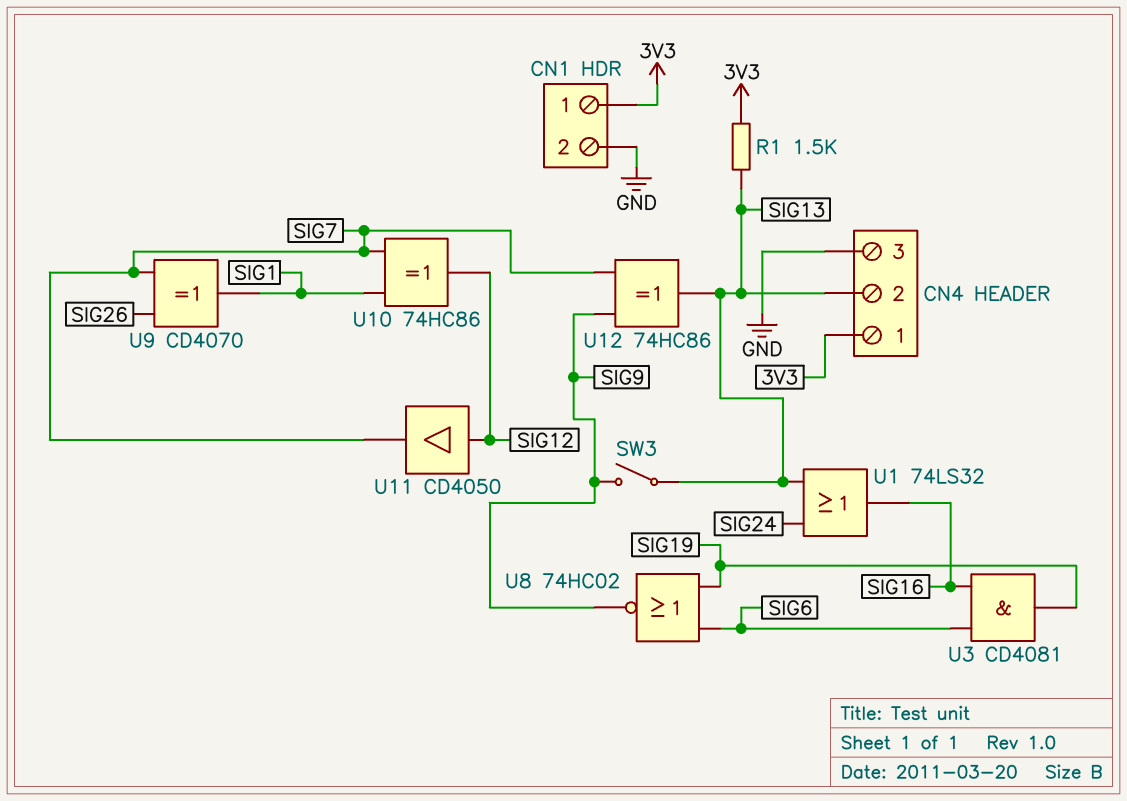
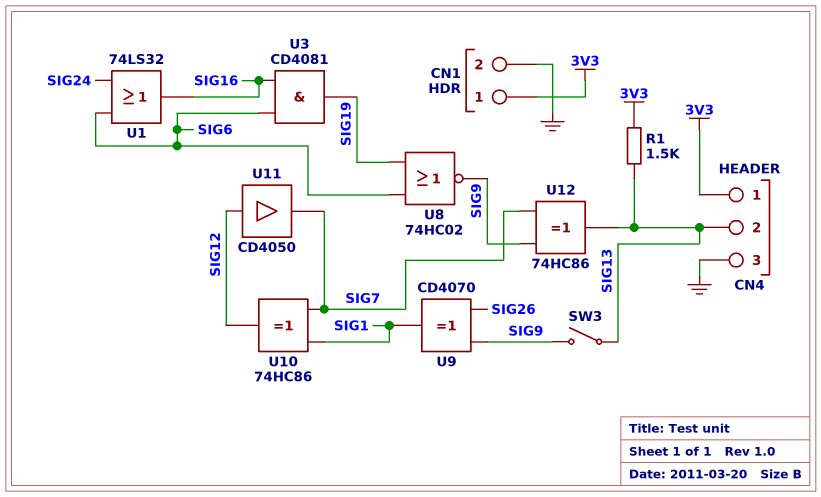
U1: OR 74LS32 (in SIG13, in SIG24, out SIG16) -> OR 74LS32 (in SIG6, in SIG24, out SIG16)
U9: XOR CD4070 (in SIG7, in SIG26, out SIG1) -> XOR CD4070 (in SIG9, in SIG26, out SIG1)

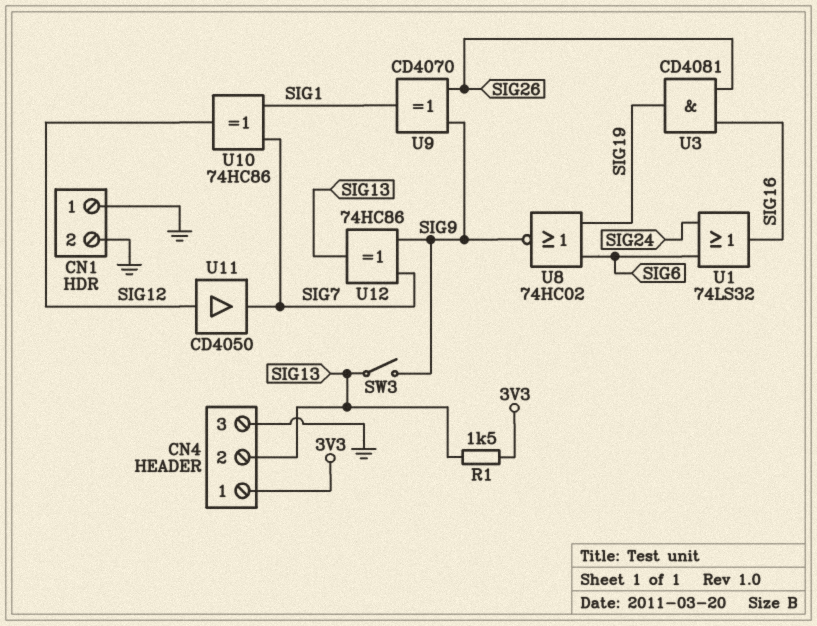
CN1 pin 1: 3V3 -> GND
U3: AND CD4081 (in SIG6, in SIG16, out SIG19) -> AND CD4081 (in SIG16, in SIG26, out SIG19)

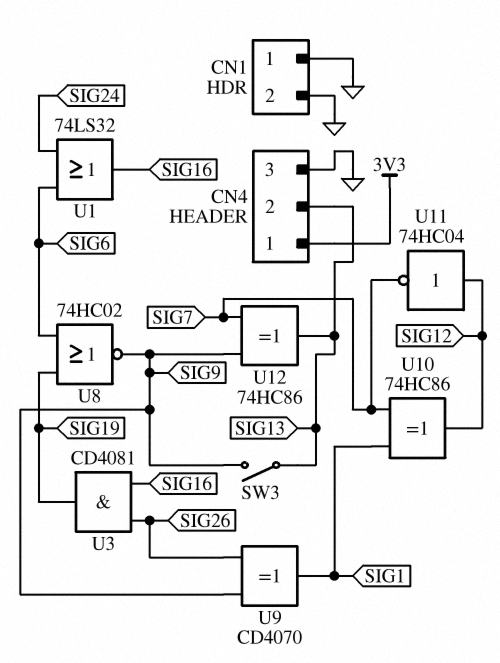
R1: 1.5k (3V3, SIG13) -> none
U11: buffer CD4050 (in SIG12, out SIG7) -> NOT 74HC04 (in SIG12, out SIG7)

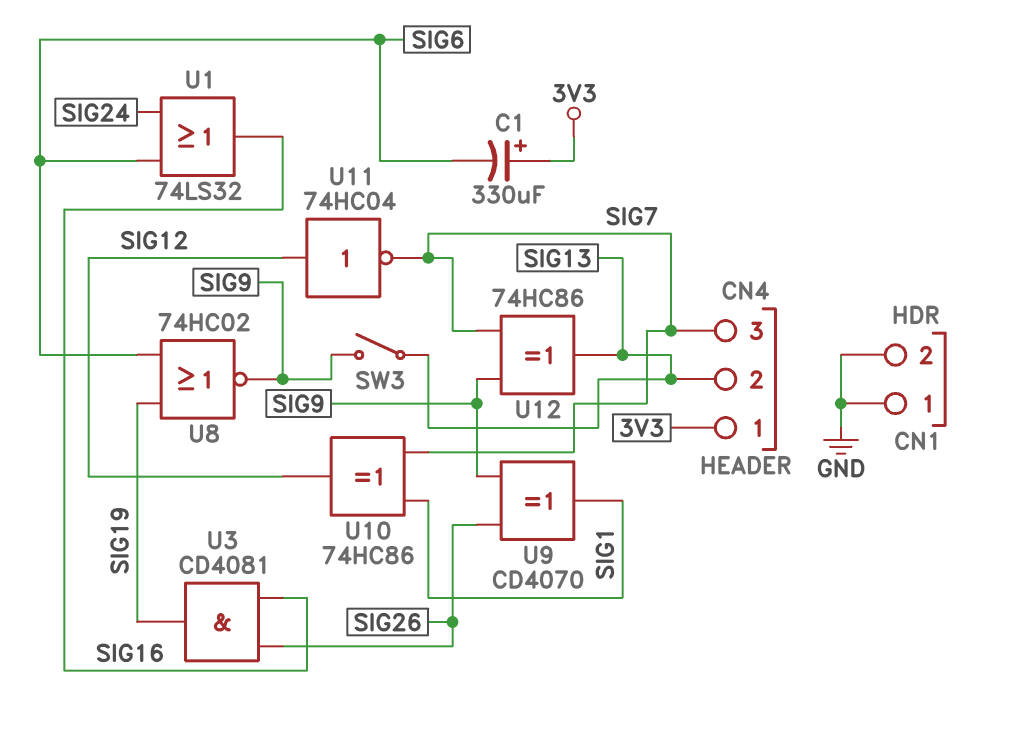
C1: none -> 330uF (plus 3V3, minus SIG6)
CN4 pin 3: GND -> SIG7

